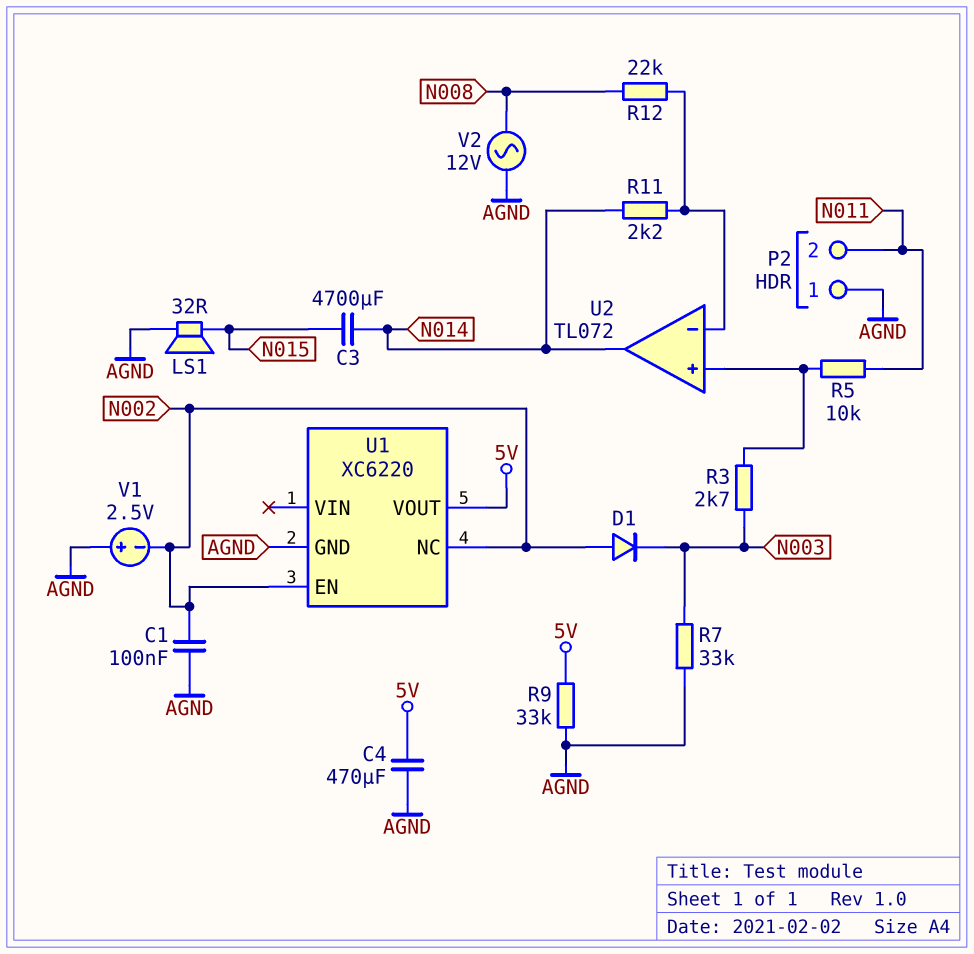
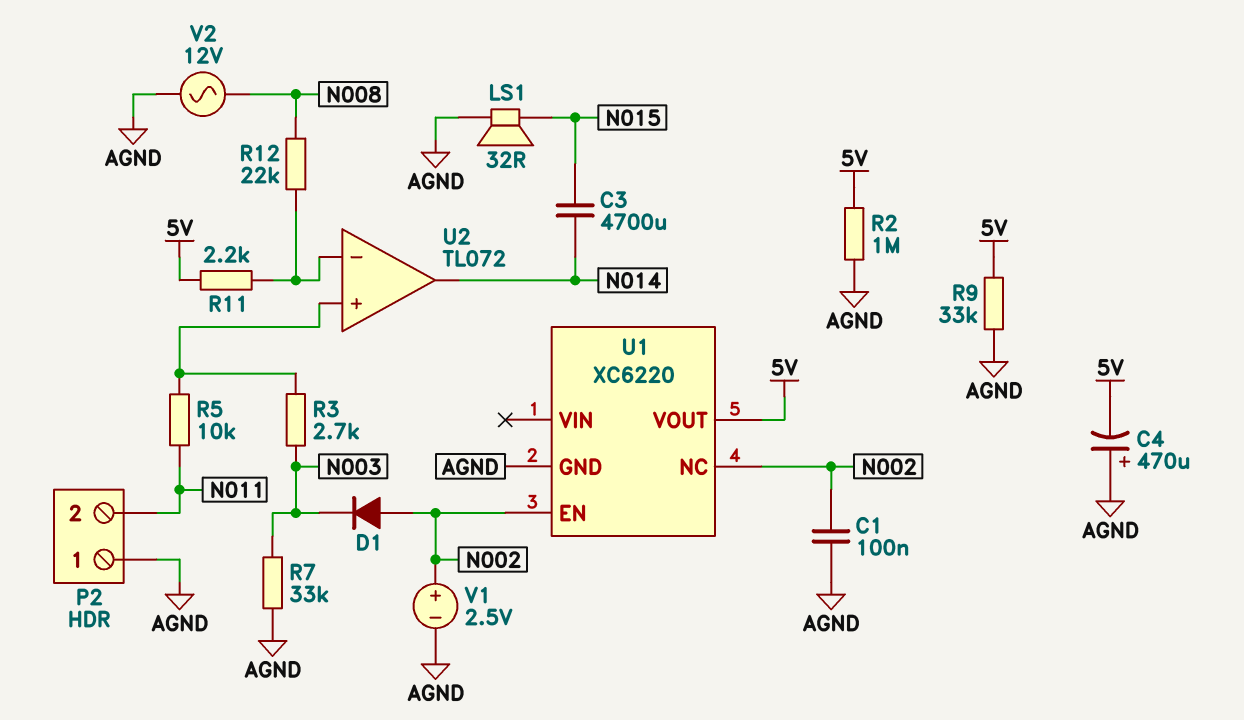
C4: 470uF (5V, AGND) -> 470uF (plus AGND, minus 5V)
R2: none -> 1M (5V, AGND)
R11: 2.2k (N014, U2/in-) -> 2.2k (5V, U2/in-)
V1: 2.5V (plus AGND, minus N002) -> 2.5V (plus N002, minus AGND)

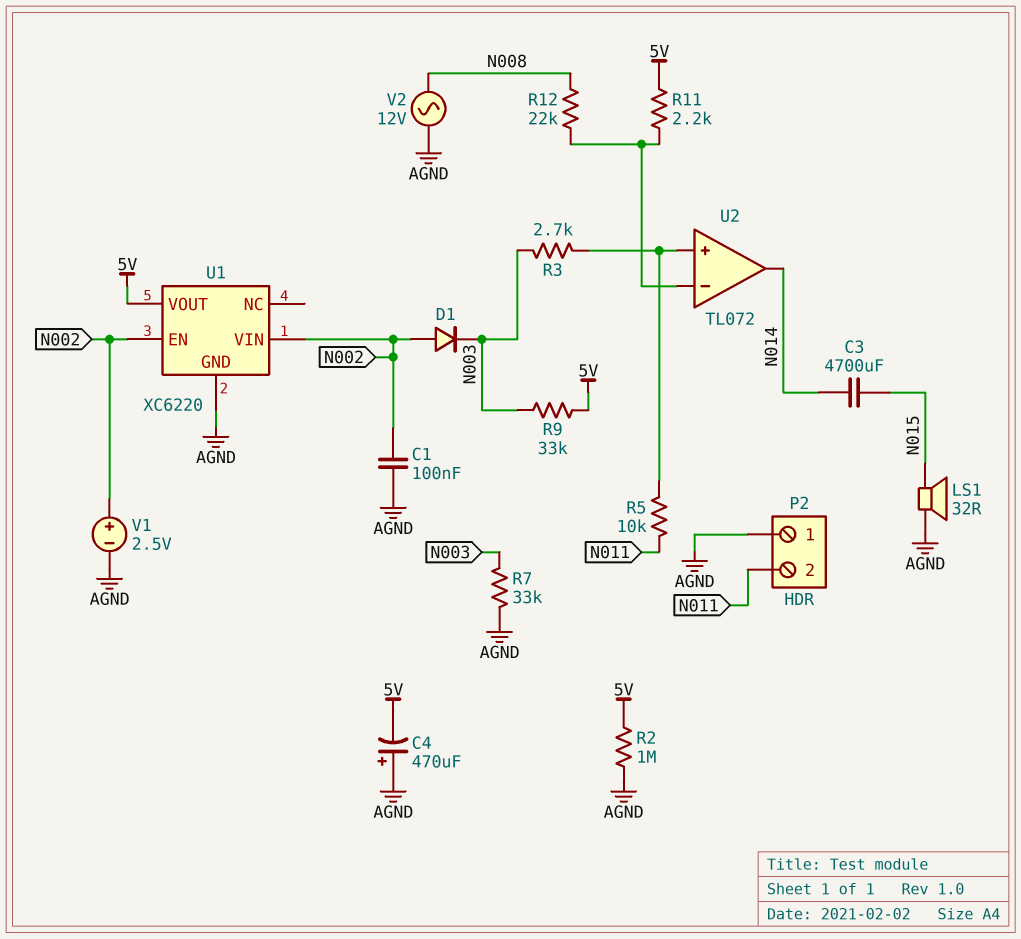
R9: 33k (5V, AGND) -> 33k (5V, N003)
U1 pin NC: N002 -> none
U1 pin VIN: none -> N002

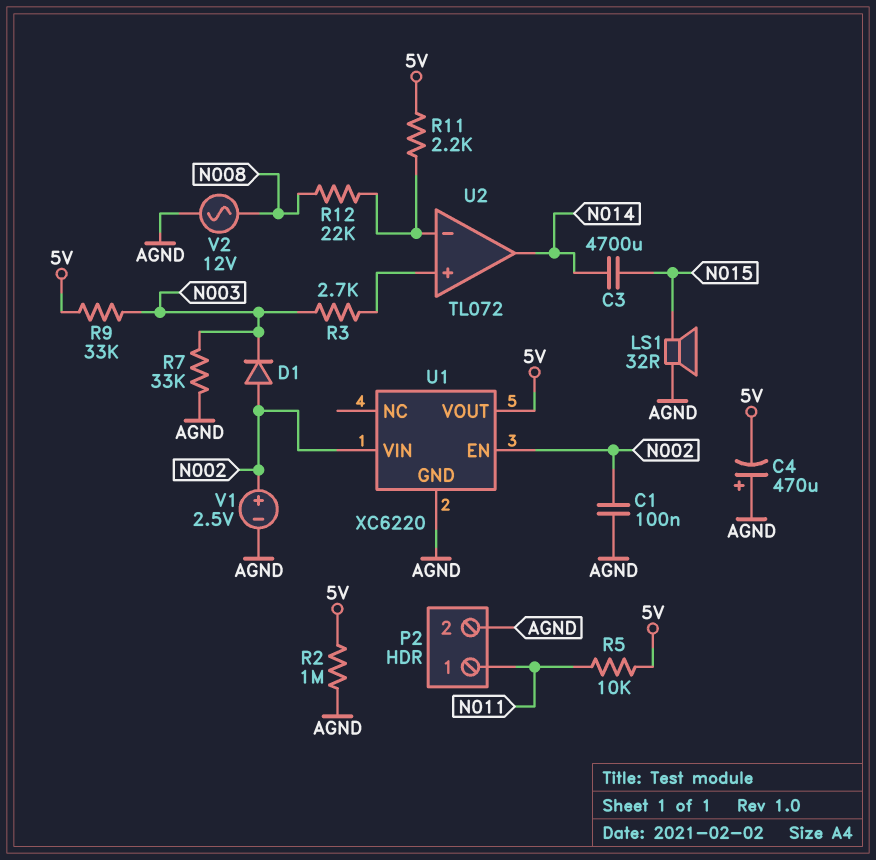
P2 pin 1: AGND -> N011
P2 pin 2: N011 -> AGND
R5: 10k (N011, U2/in+) -> 10k (5V, N011)

